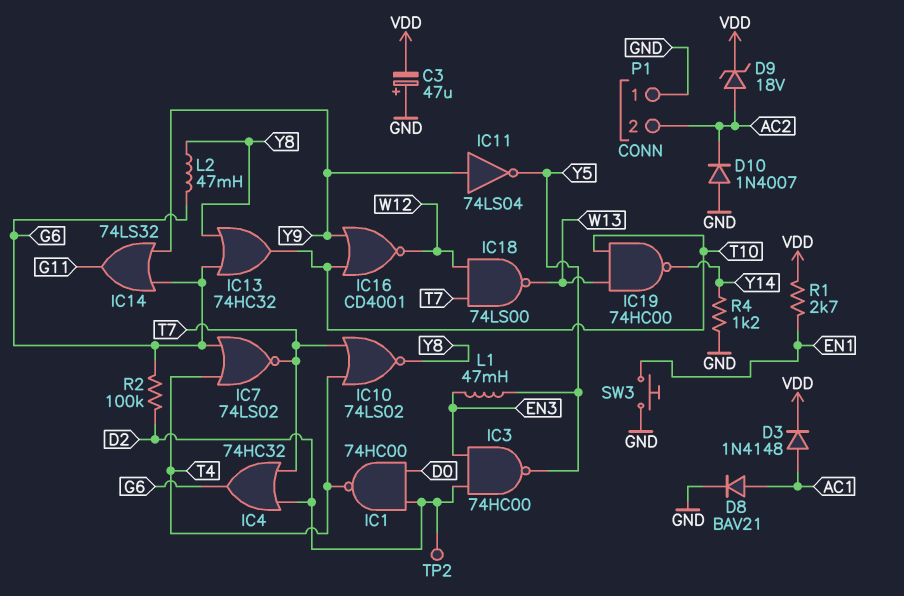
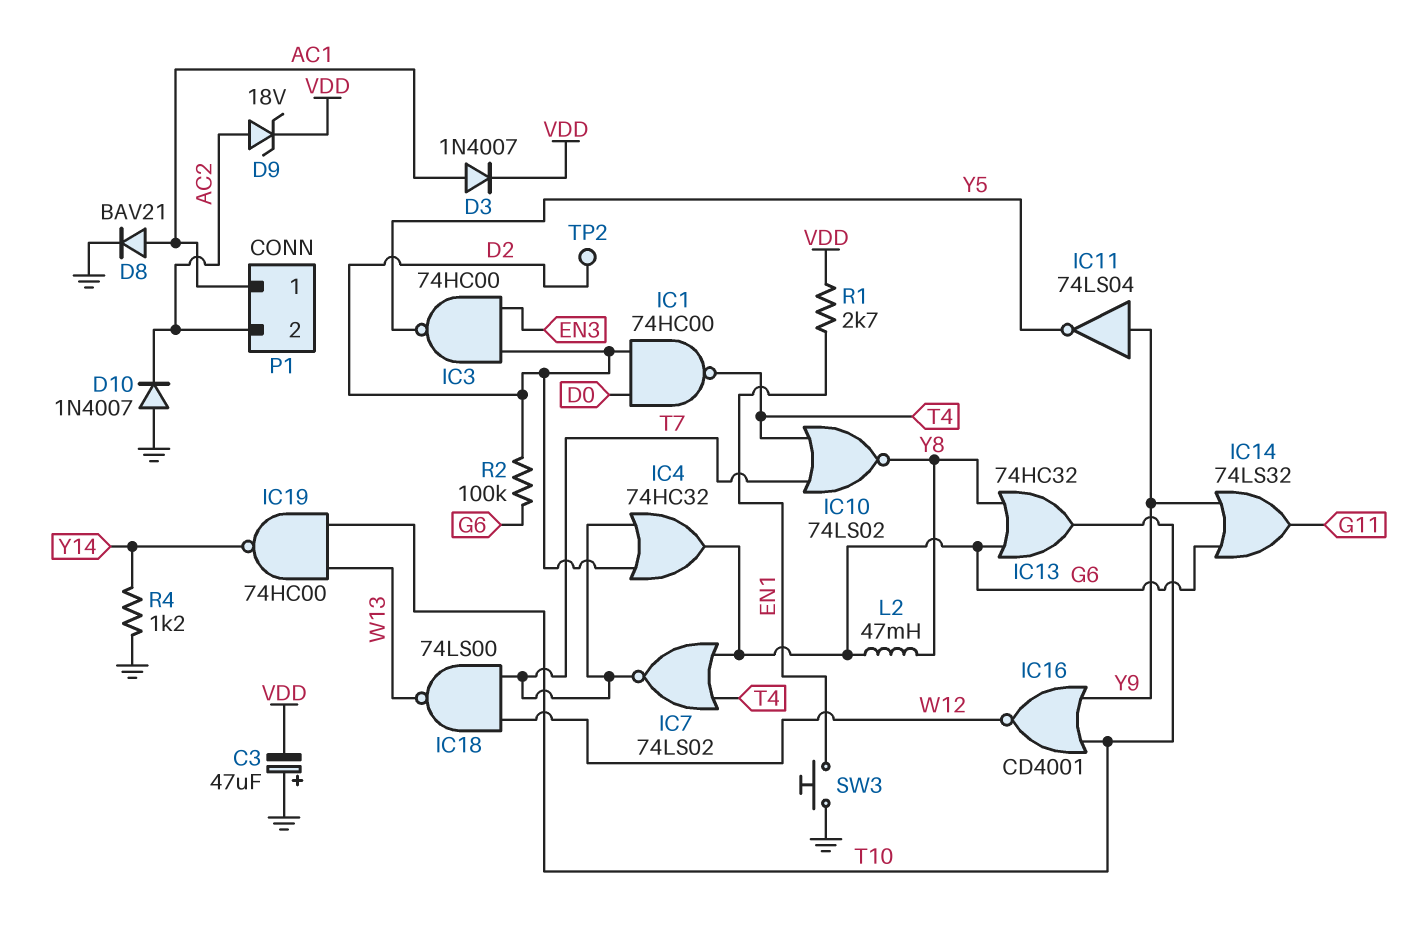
D3: diode 1N4148 (A AC1, K VDD) -> diode 1N4007 (A AC1, K VDD)
L1: 47mH (EN3, Y5) -> none
P1 pin 1: GND -> AC1

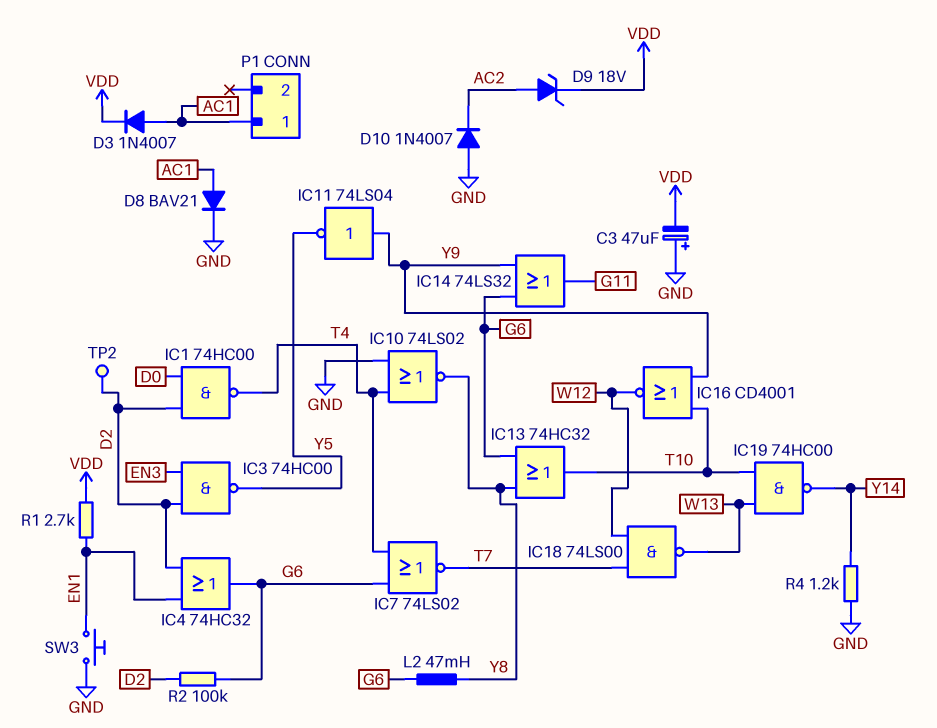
IC4: OR 74HC32 (in D2, in T7, out G6) -> OR 74HC32 (in D2, in EN1, out G6)
IC10: NOR 74LS02 (in T4, in T7, out Y8) -> NOR 74LS02 (in GND, in T4, out Y8)
P1 pin 2: AC2 -> none

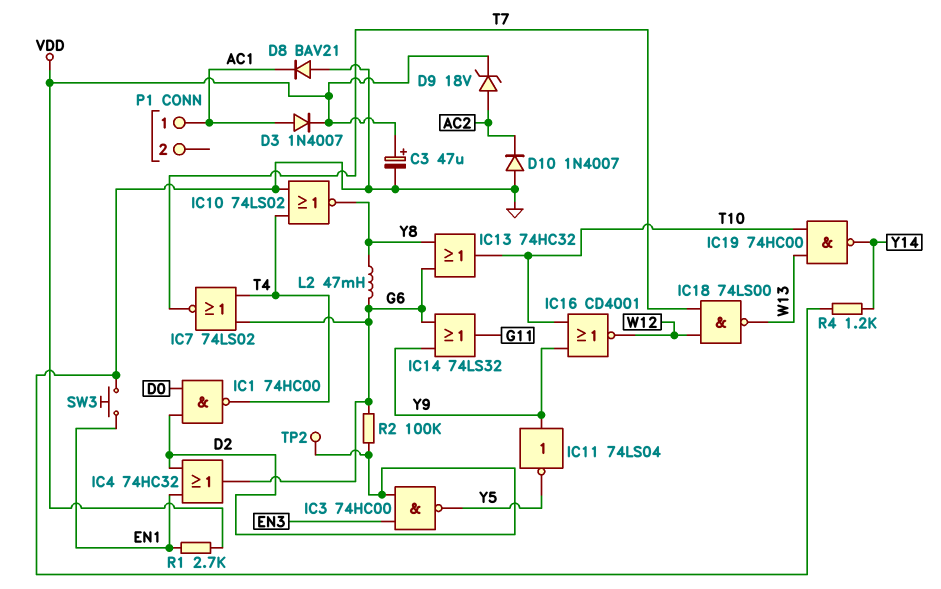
C3: 47uF (plus GND, minus VDD) -> 47uF (plus VDD, minus GND)
D8: diode BAV21 (A AC1, K GND) -> diode BAV21 (A GND, K AC1)

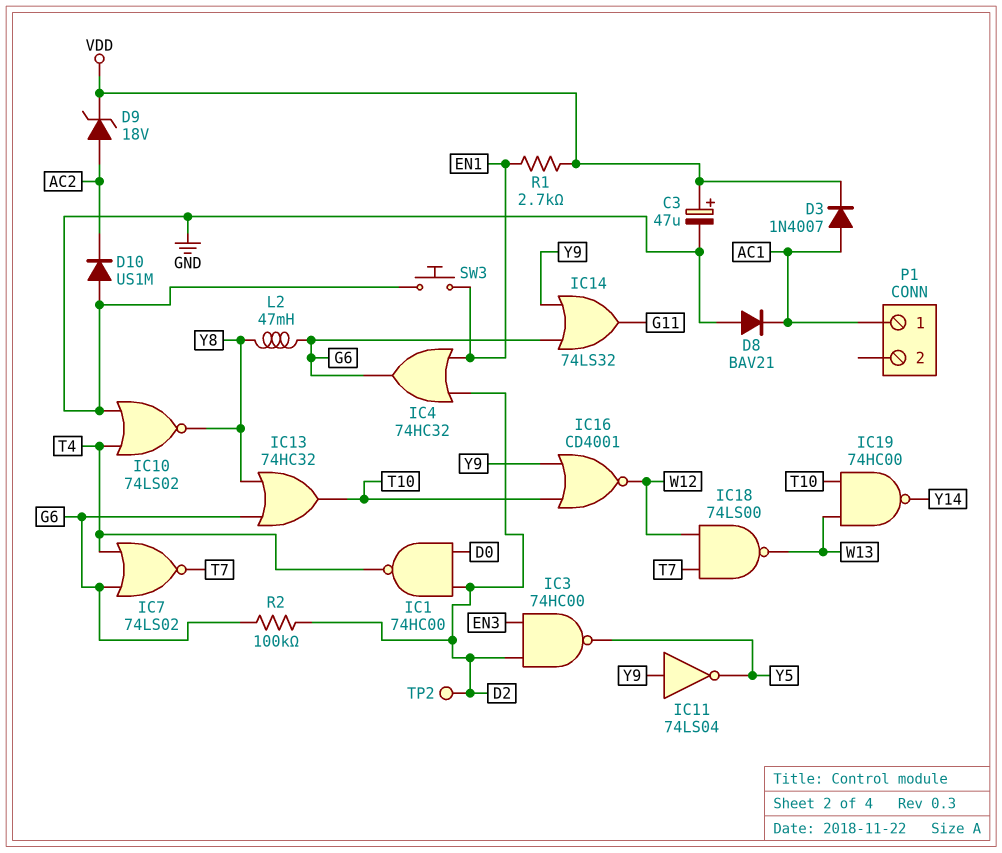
D10: diode 1N4007 (A GND, K AC2) -> diode US1M (A GND, K AC2)
R4: 1.2k (GND, Y14) -> none

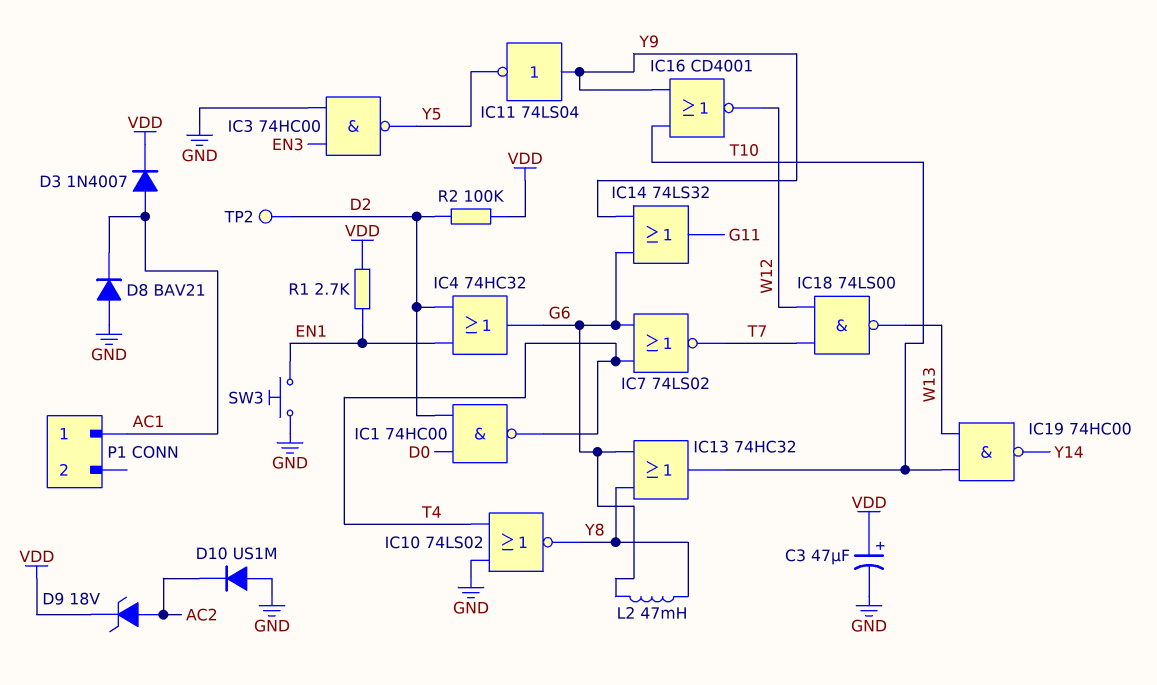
IC3: NAND 74HC00 (in D2, in EN3, out Y5) -> NAND 74HC00 (in EN3, in GND, out Y5)
R2: 100k (D2, G6) -> 100k (D2, VDD)

